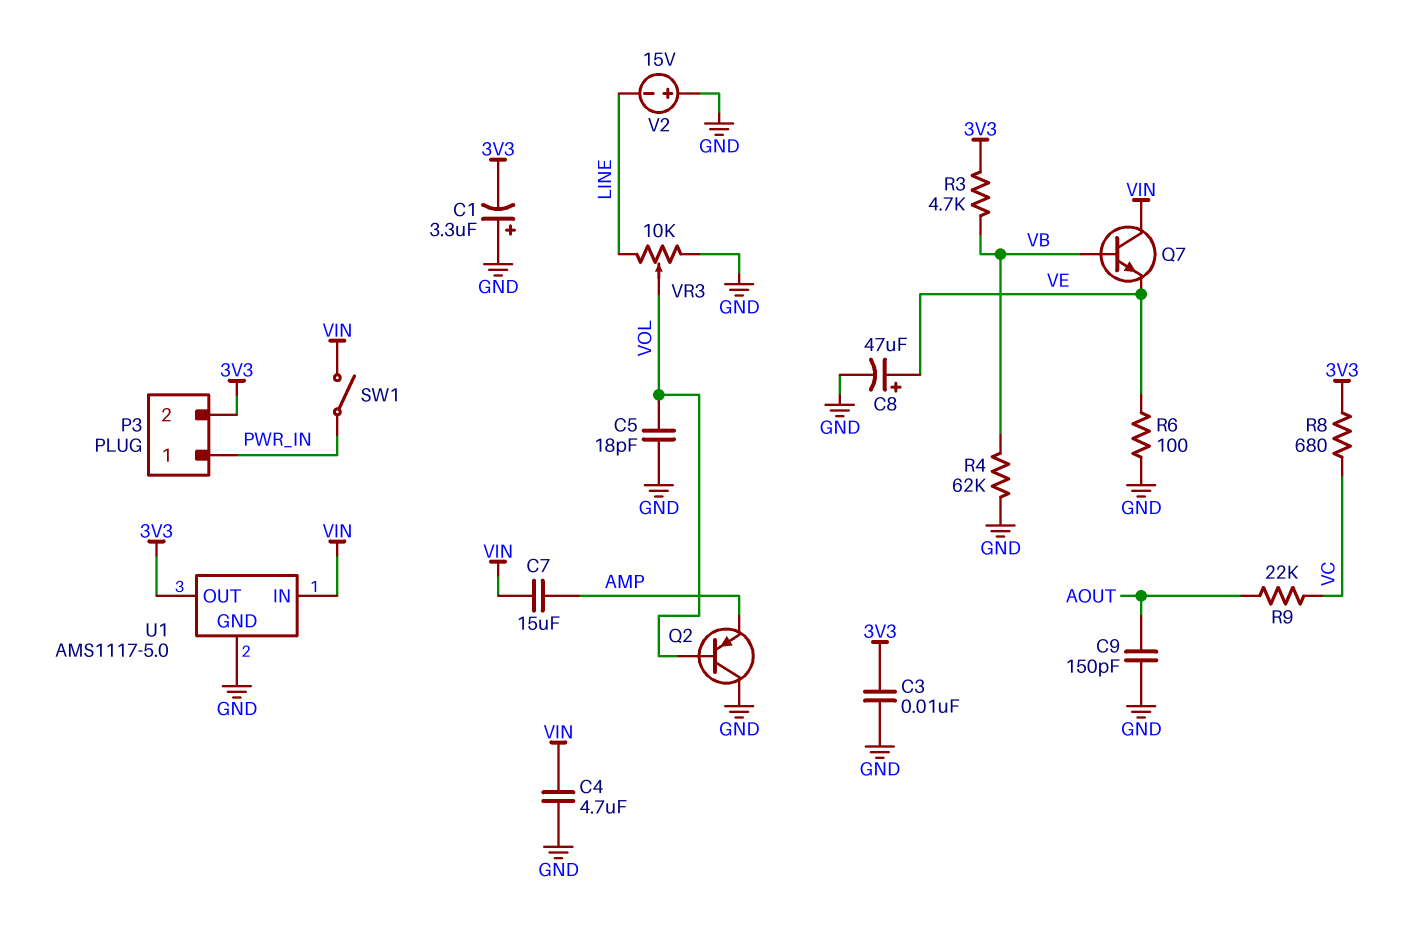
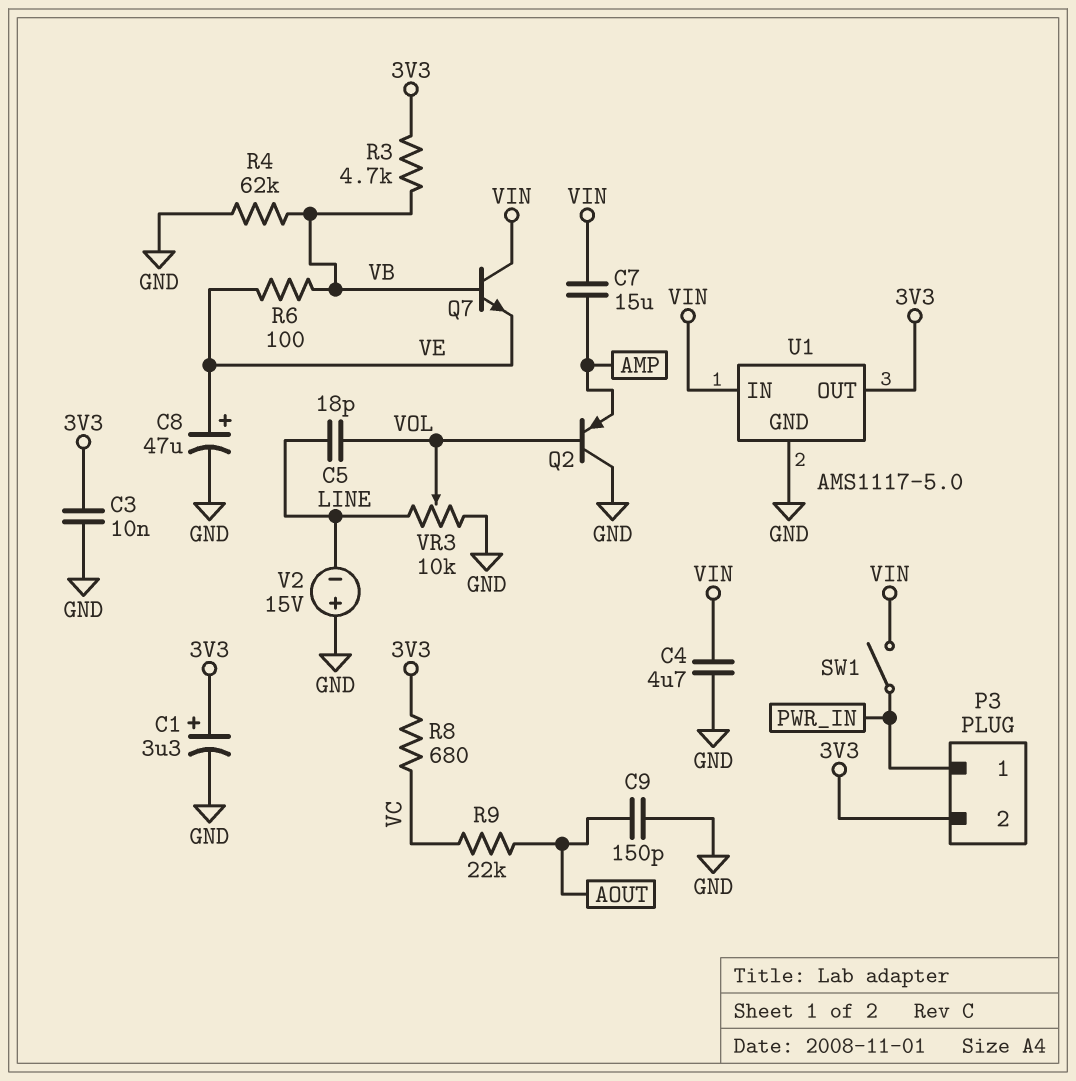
C1: 3.3uF (plus GND, minus 3V3) -> 3.3uF (plus 3V3, minus GND)
C5: 18pF (GND, VOL) -> 18pF (LINE, VOL)
R6: 100 (GND, VE) -> 100 (VB, VE)

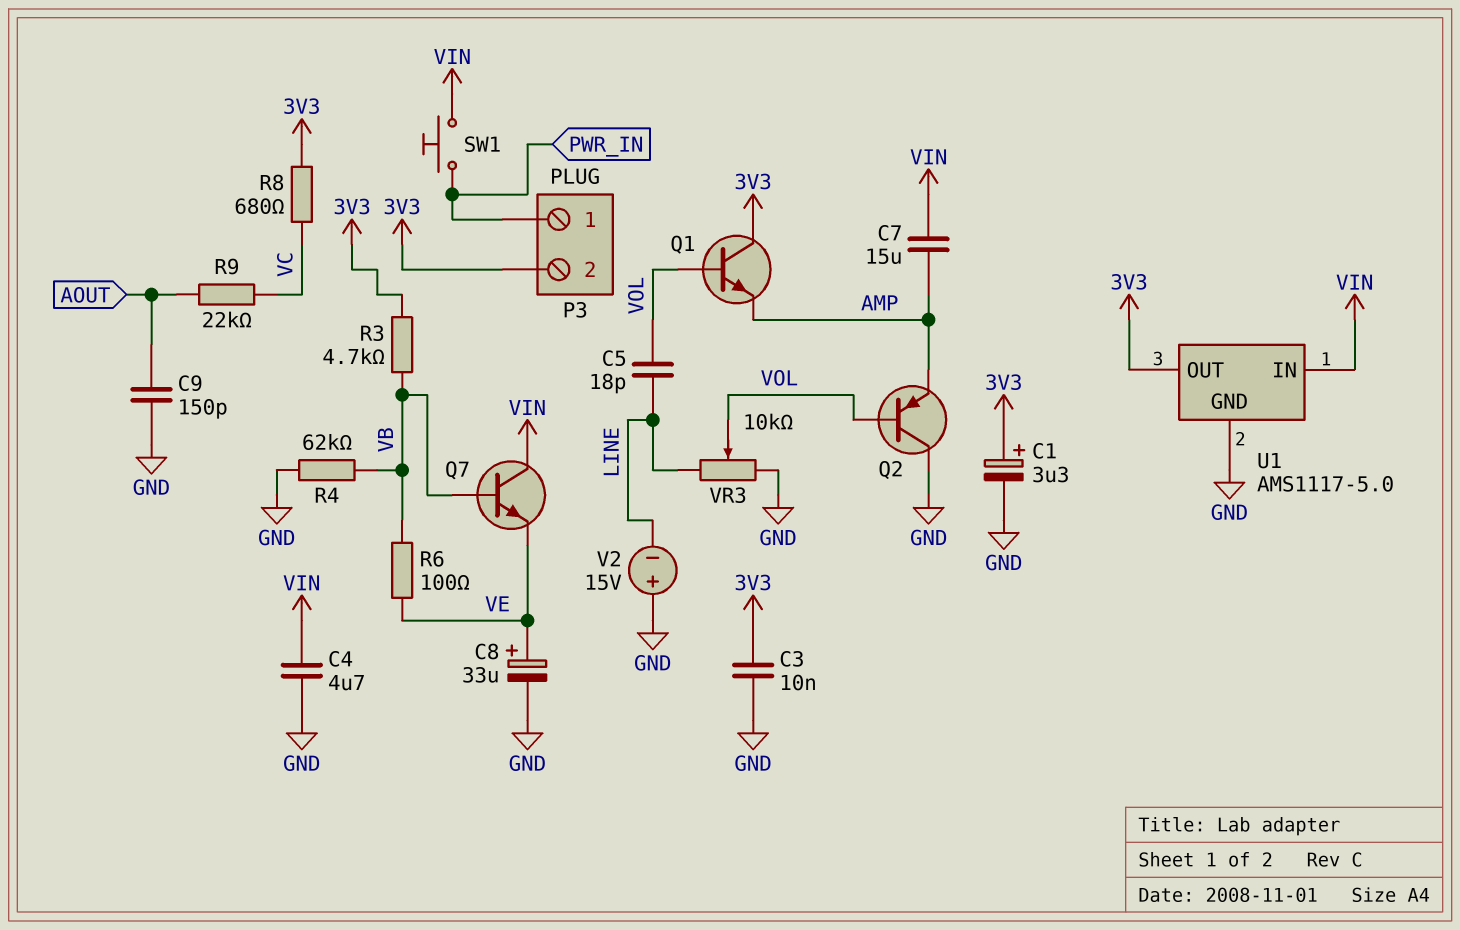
C8: 47uF (plus VE, minus GND) -> 33uF (plus VE, minus GND)
Q1: none -> NPN (B VOL, C 3V3, E AMP)
SW1: switch (PWR_IN, VIN) -> button (PWR_IN, VIN)

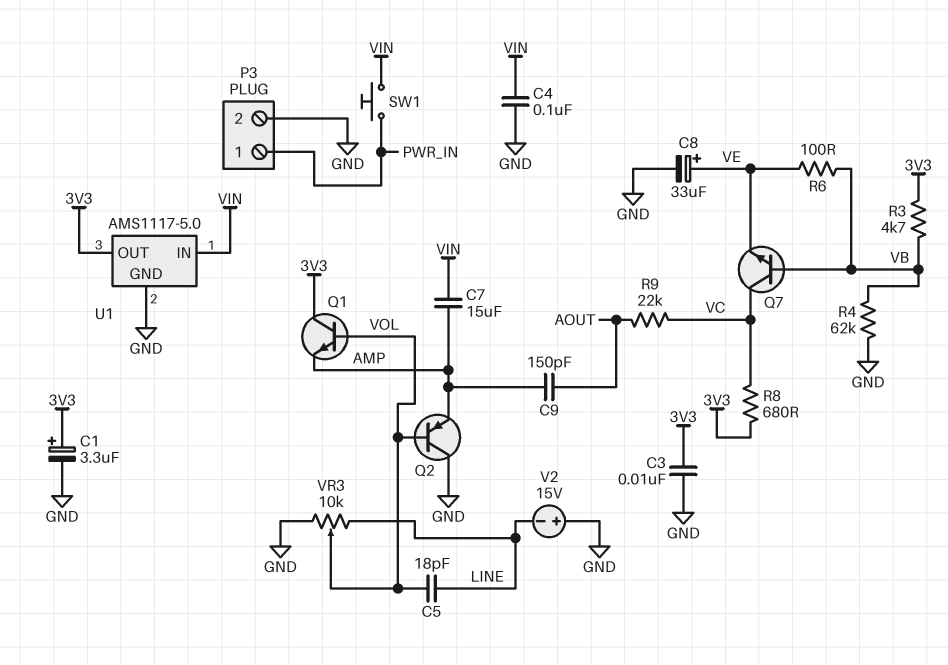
C4: 4.7uF (GND, VIN) -> 100nF (GND, VIN)
C9: 150pF (AOUT, GND) -> 150pF (AMP, AOUT)
P3 pin 2: 3V3 -> GND
Q7: NPN (B VB, C VIN, E VE) -> NPN (B VB, C VC, E VE)

